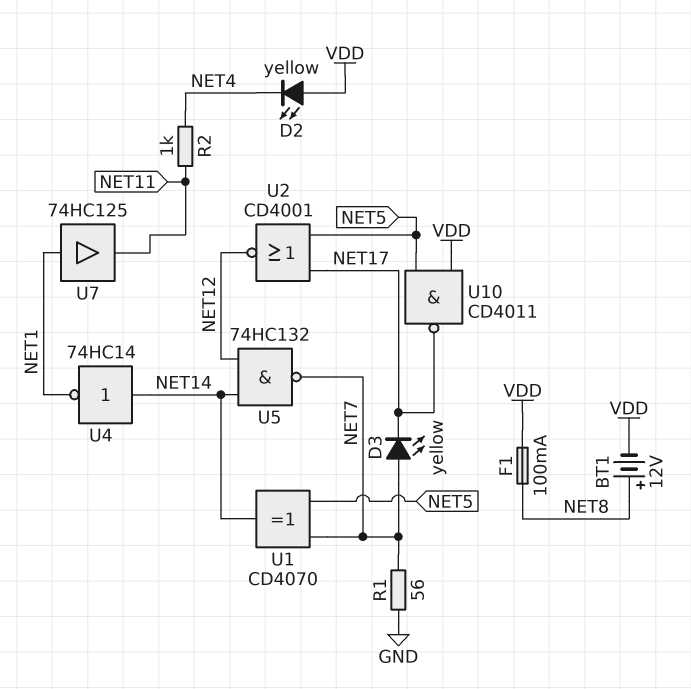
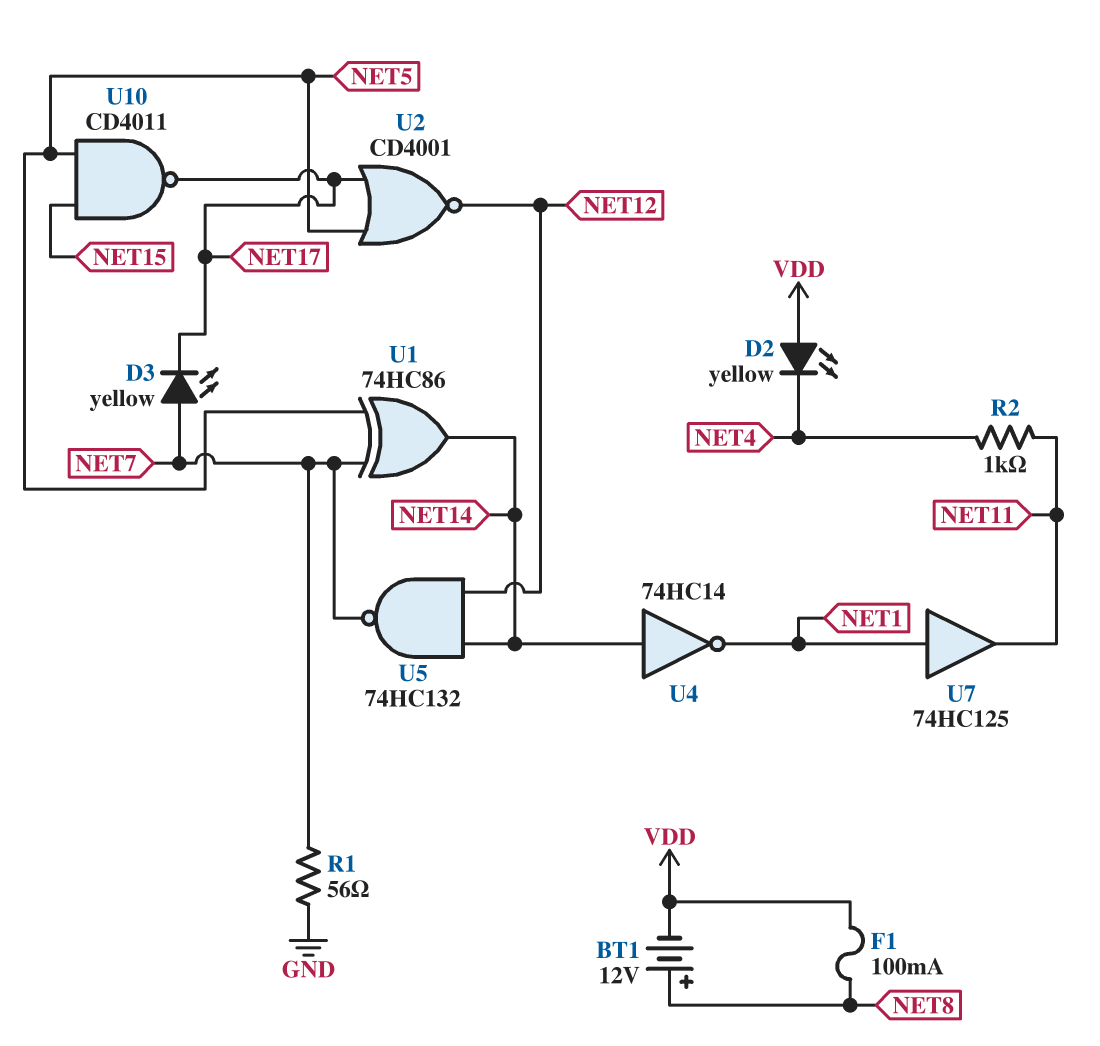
U1: XOR CD4070 (in NET5, in NET7, out NET14) -> XOR 74HC86 (in NET5, in NET7, out NET14)
U10: NAND CD4011 (in NET5, in VDD, out NET17) -> NAND CD4011 (in NET5, in NET15, out NET17)

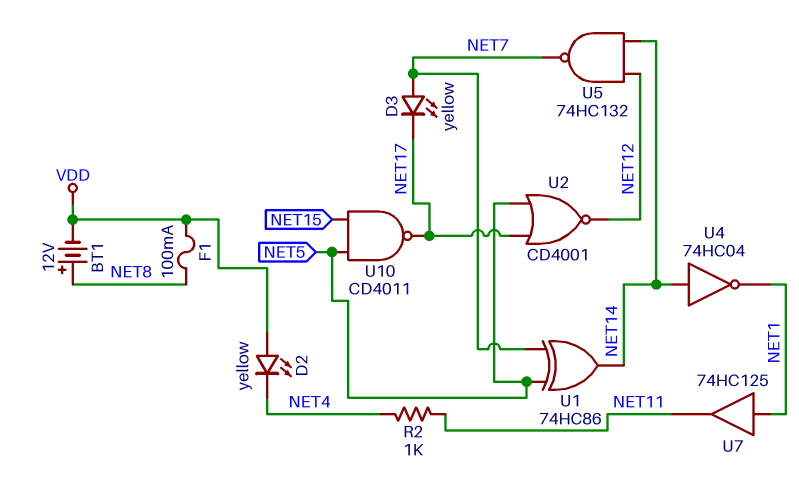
R1: 56 (GND, NET7) -> none
U4: NOT 74HC14 (in NET14, out NET1) -> NOT 74HC04 (in NET14, out NET1)

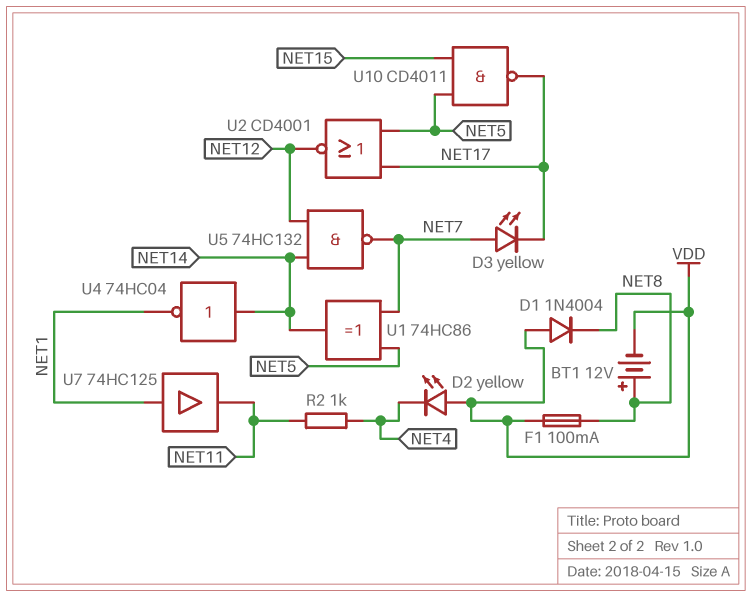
D1: none -> diode 1N4004 (A VDD, K NET8)

